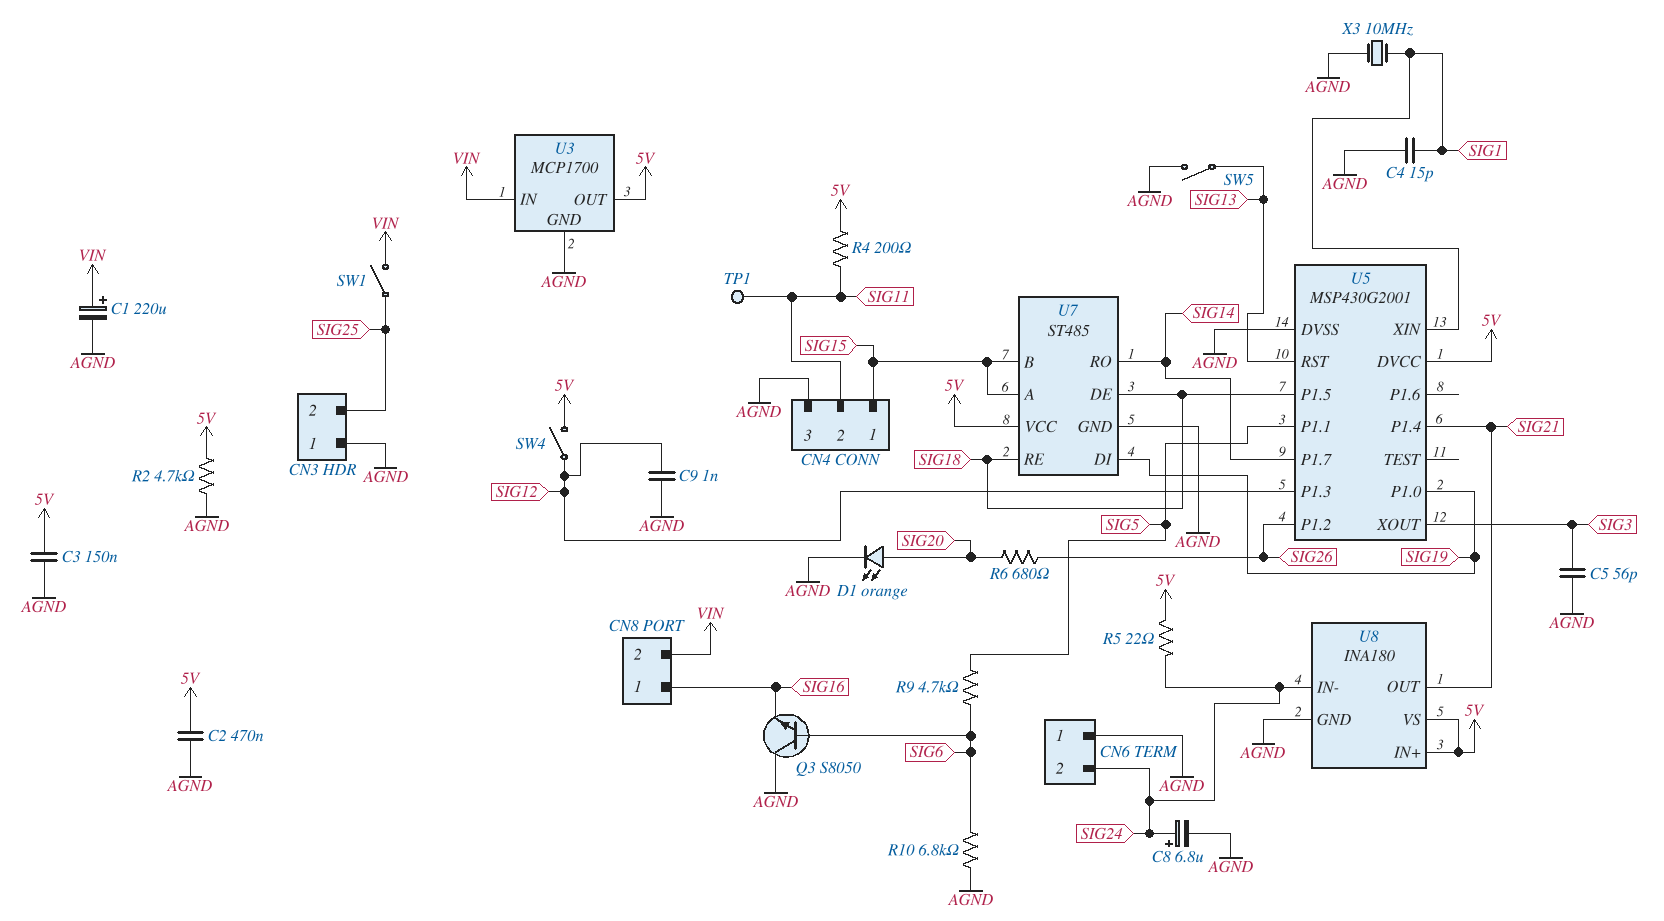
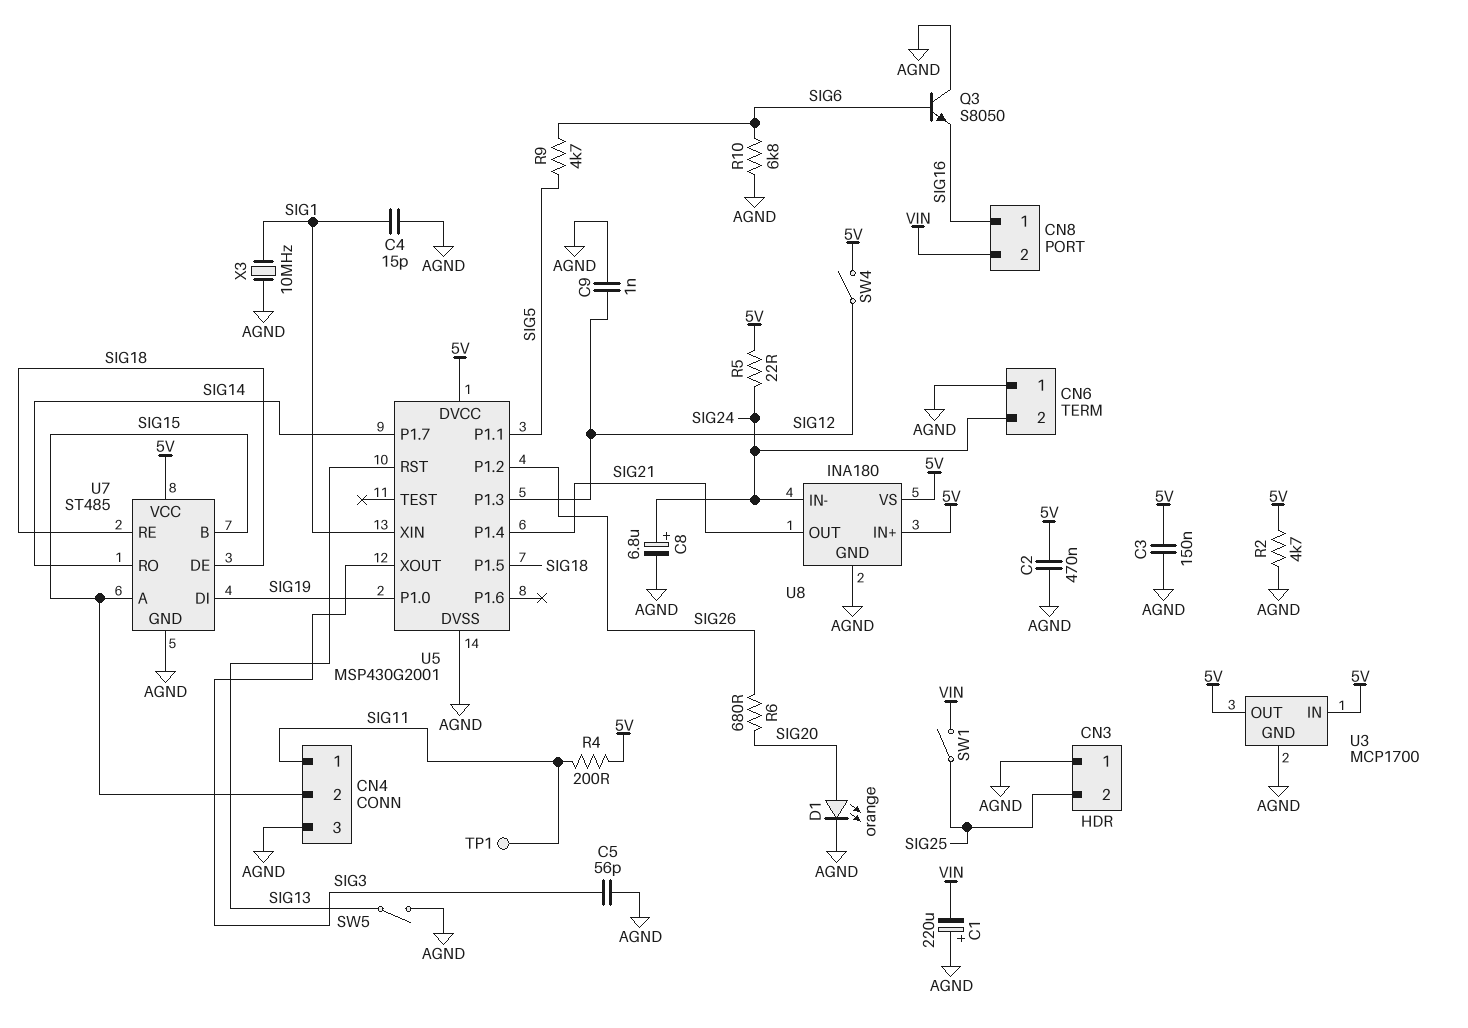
C1: 220uF (plus VIN, minus AGND) -> 220uF (plus AGND, minus VIN)
CN4 pin 1: SIG15 -> SIG11
CN4 pin 2: SIG11 -> SIG15
U3 pin IN: VIN -> 5V

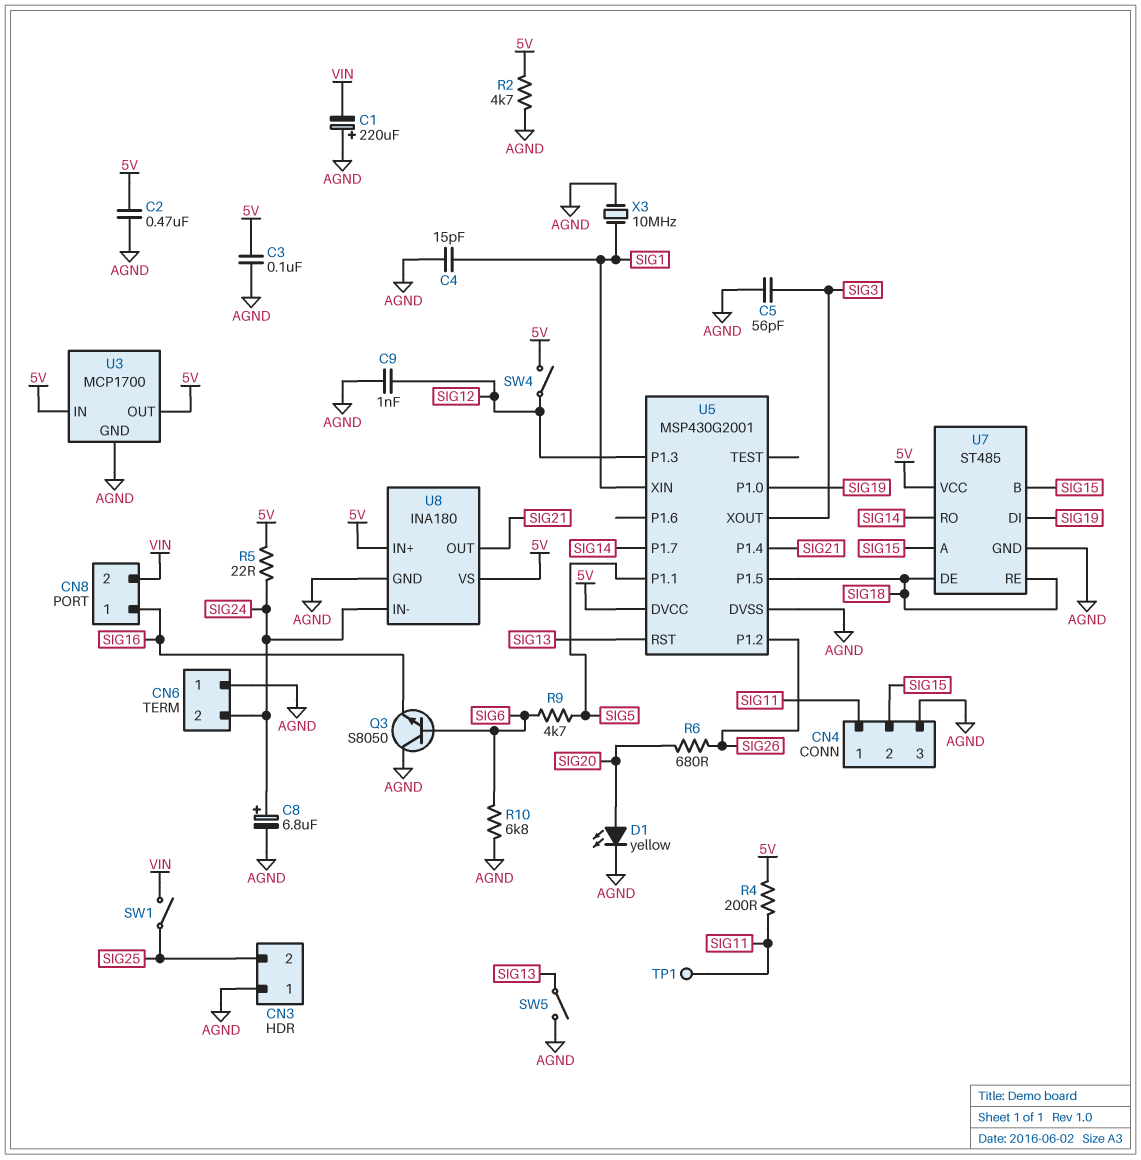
C3: 150nF (5V, AGND) -> 100nF (5V, AGND)
D1: LED orange (A SIG20, K AGND) -> LED yellow (A SIG20, K AGND)

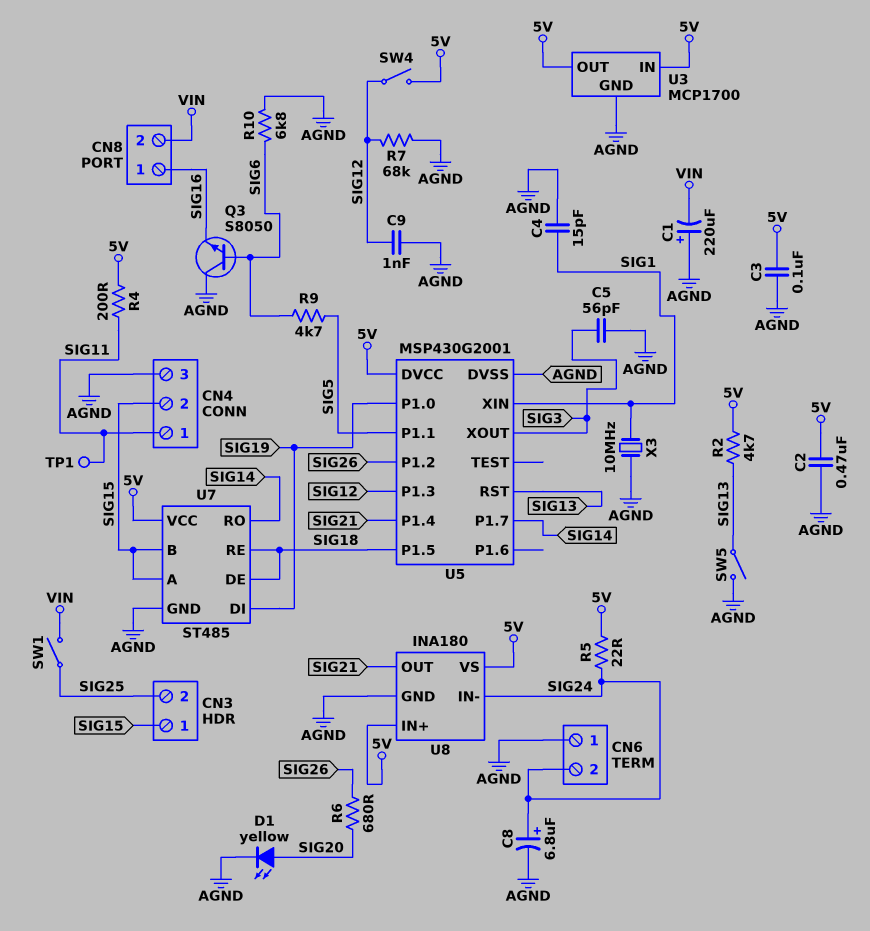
CN3 pin 1: AGND -> SIG15
R2: 4.7k (5V, AGND) -> 4.7k (5V, SIG13)
R7: none -> 68k (AGND, SIG12)

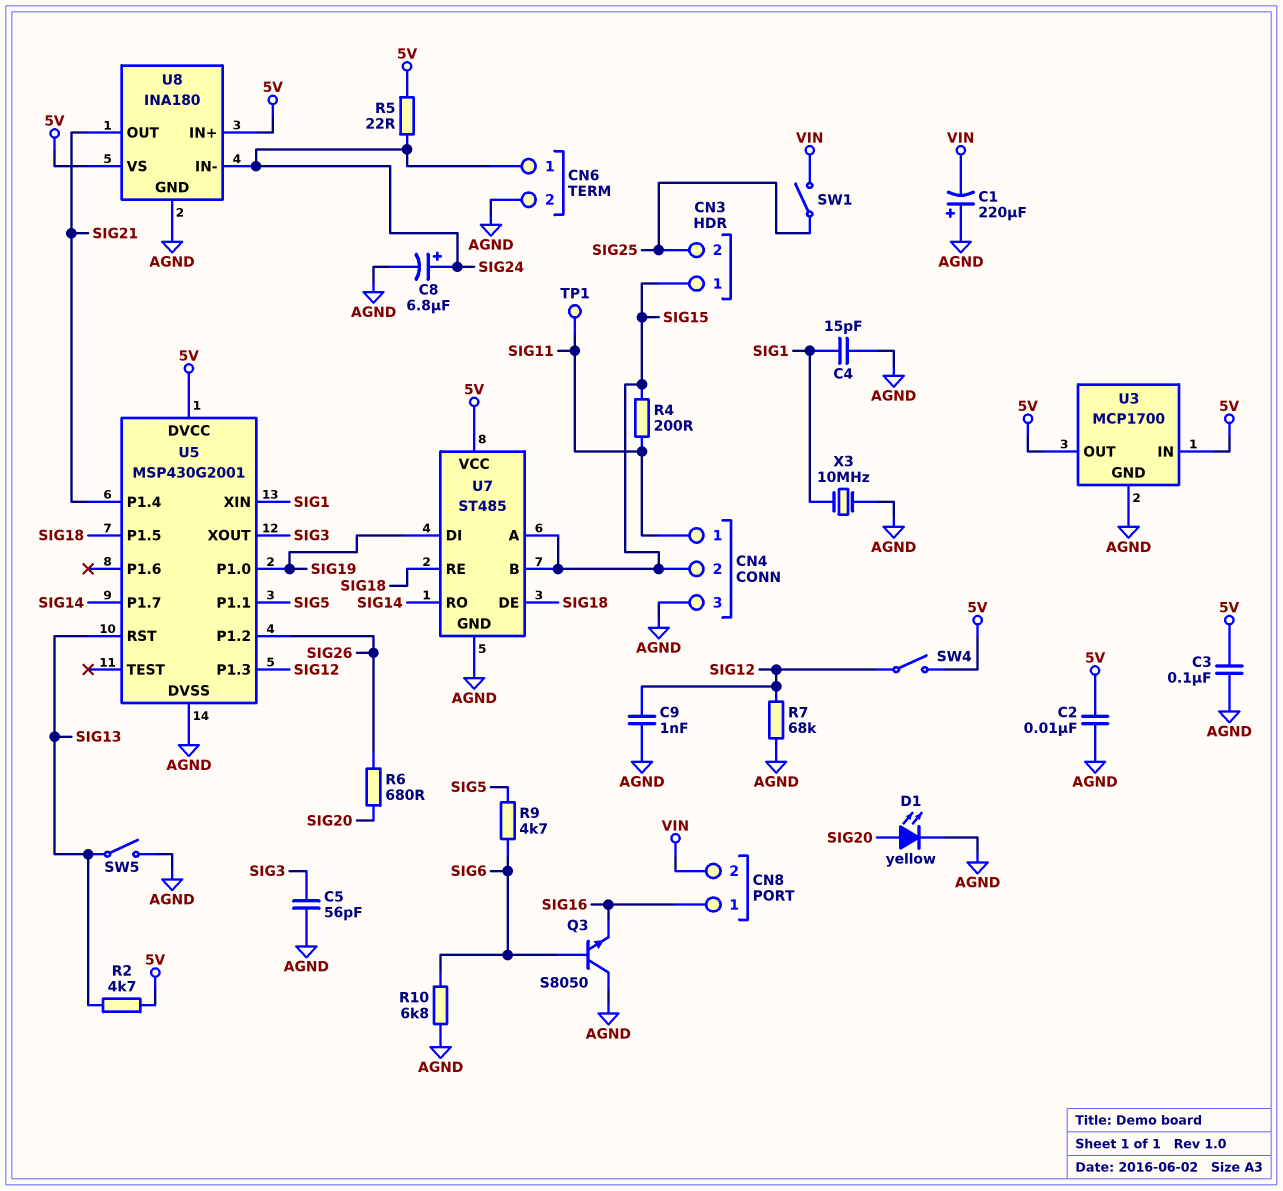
C2: 470nF (5V, AGND) -> 10nF (5V, AGND)
CN6 pin 1: AGND -> SIG24
CN6 pin 2: SIG24 -> AGND
R4: 200 (5V, SIG11) -> 200 (SIG11, SIG15)

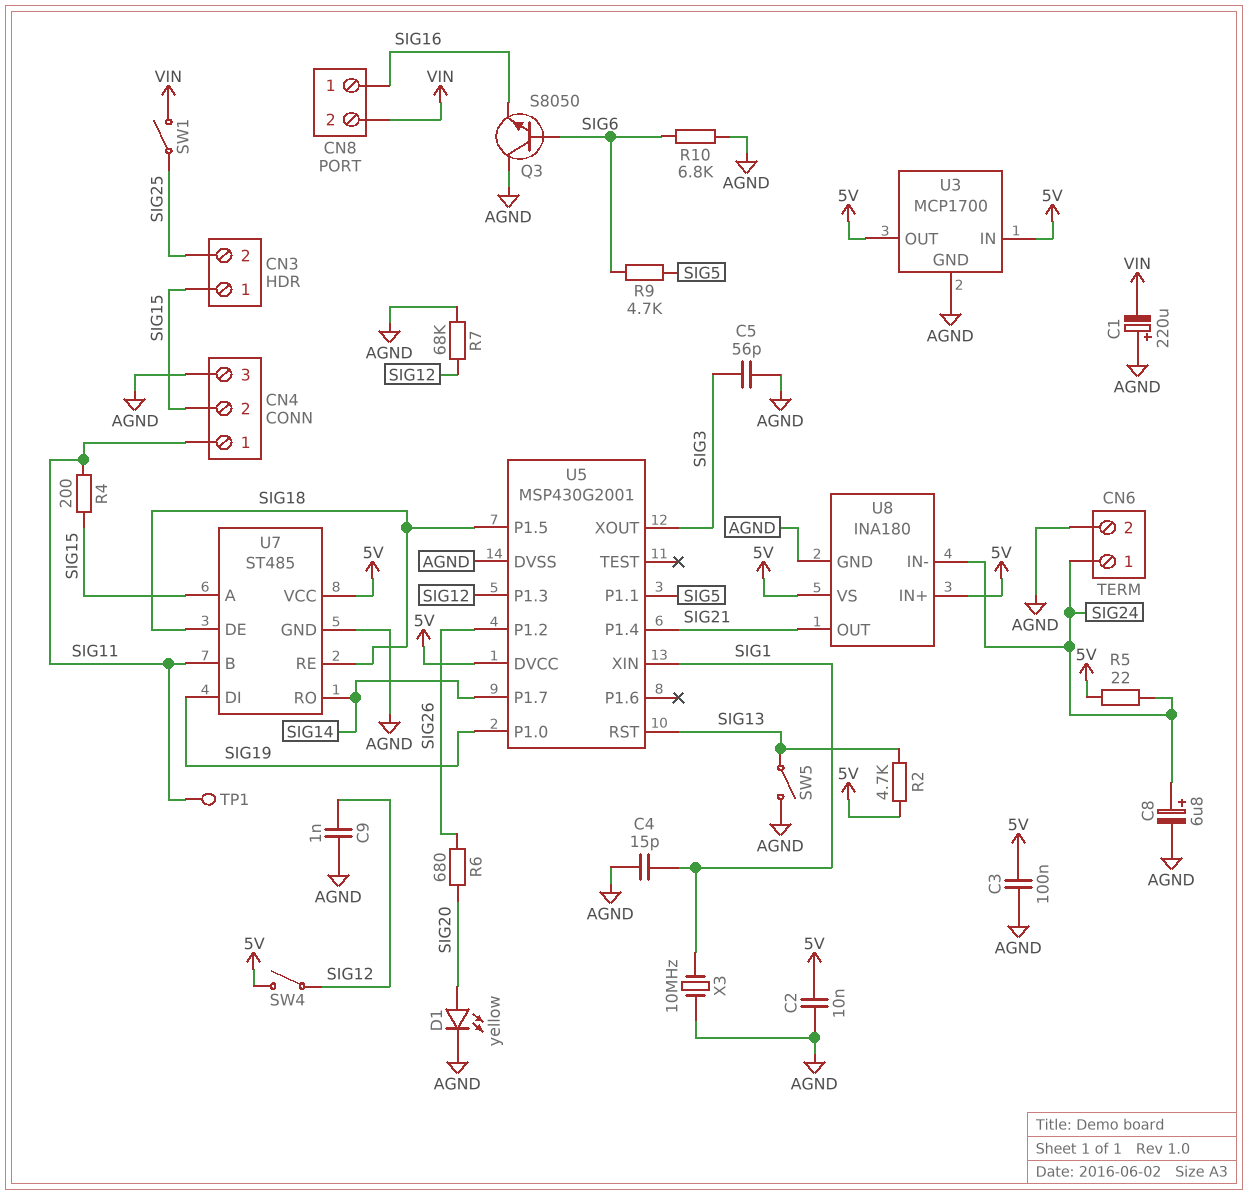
U7 pin B: SIG15 -> SIG11

